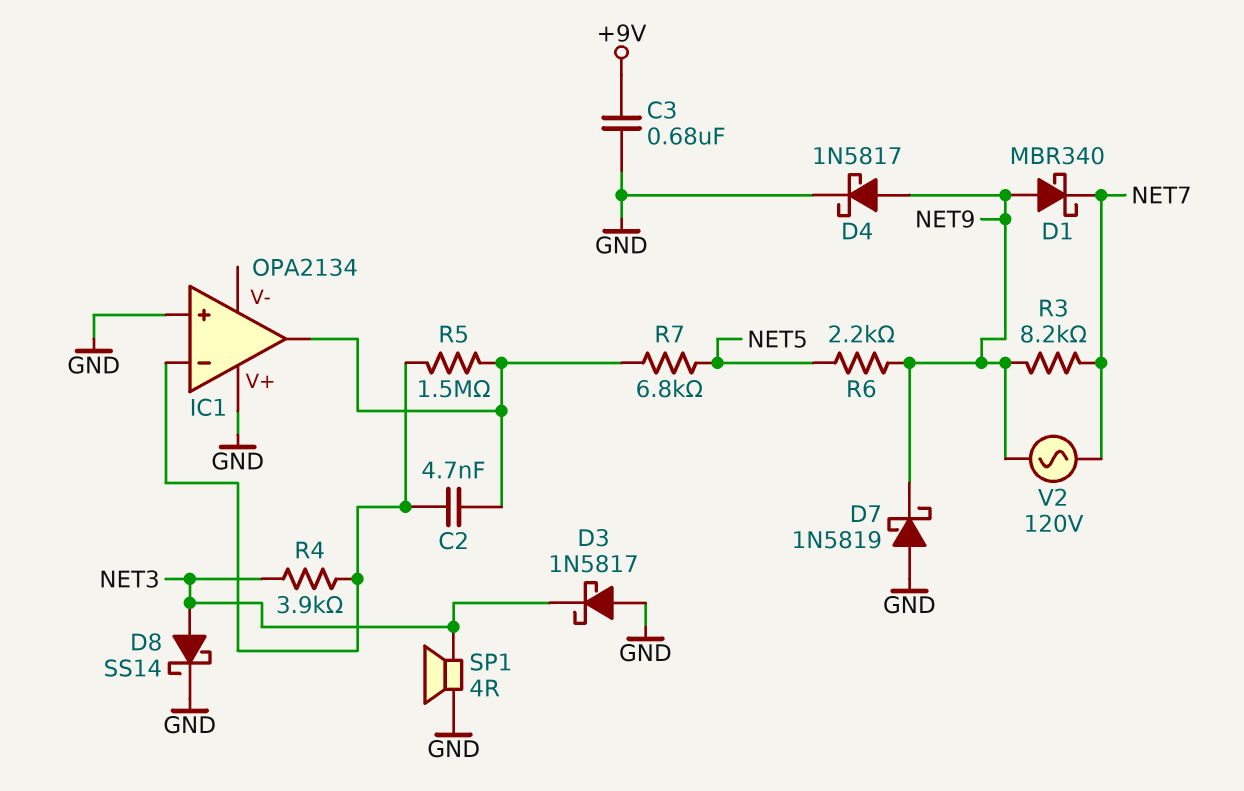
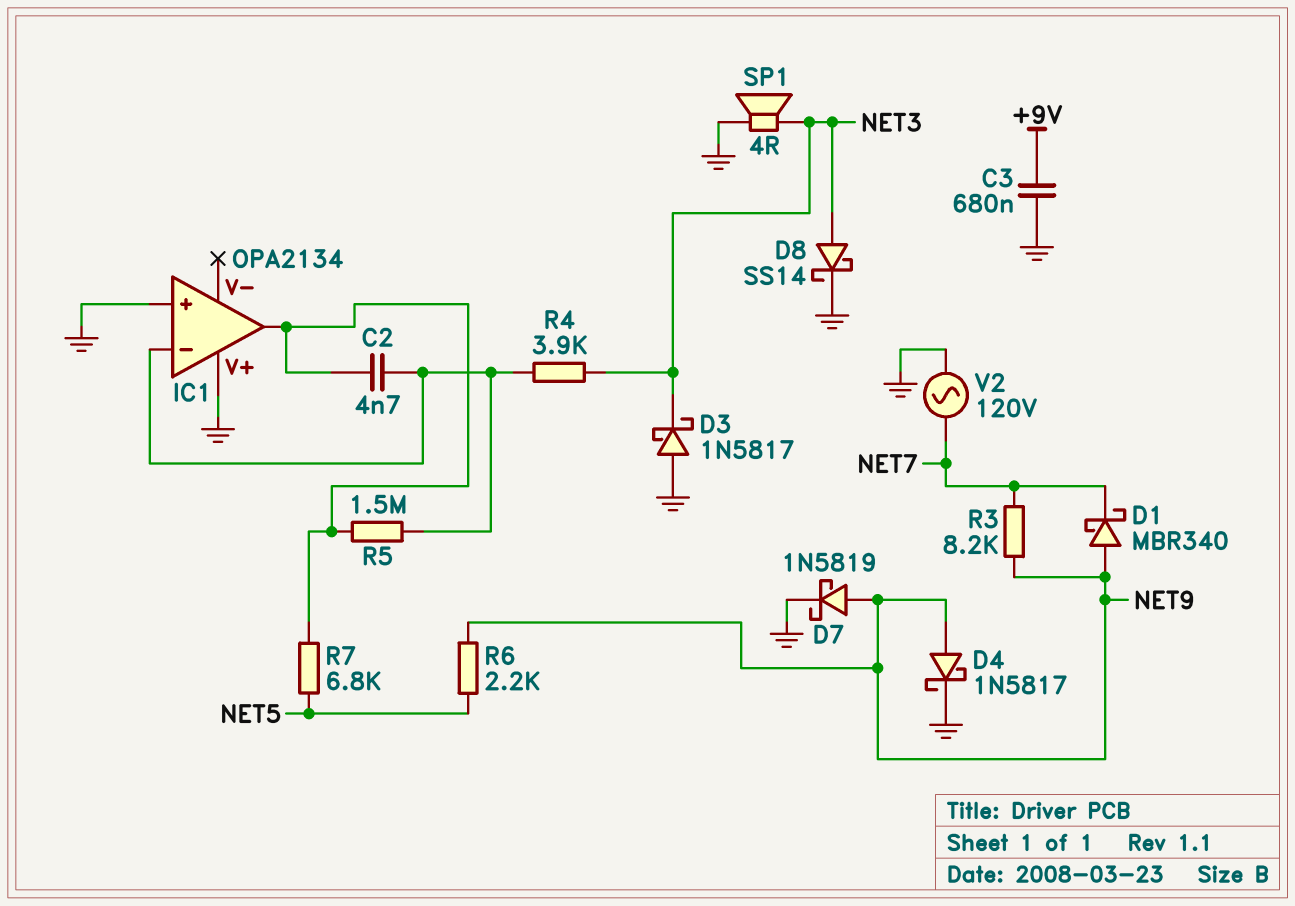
D7: schottky 1N5819 (A GND, K NET9) -> schottky 1N5819 (A NET9, K GND)
V2: AC 120V (NET7, NET9) -> AC 120V (GND, NET7)

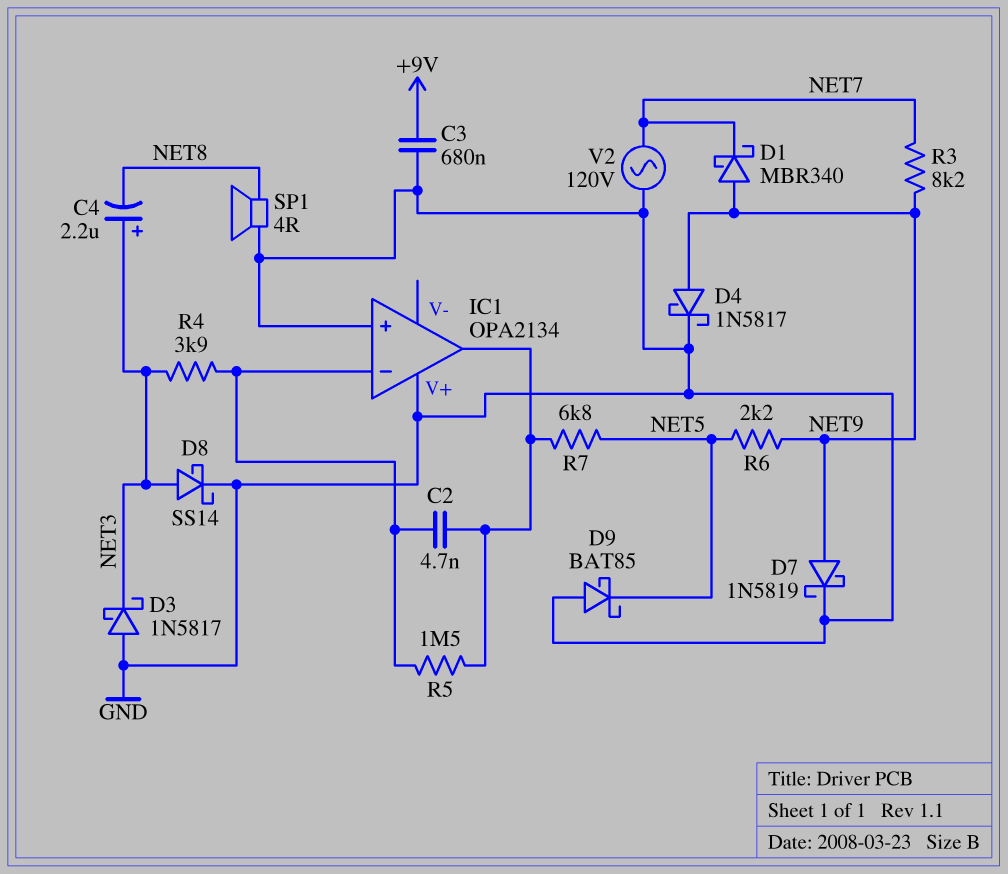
C4: none -> 2.2uF (plus NET3, minus NET8)
D9: none -> schottky BAT85 (A GND, K NET5)
SP1: speaker 4R (GND, NET3) -> speaker 4R (GND, NET8)

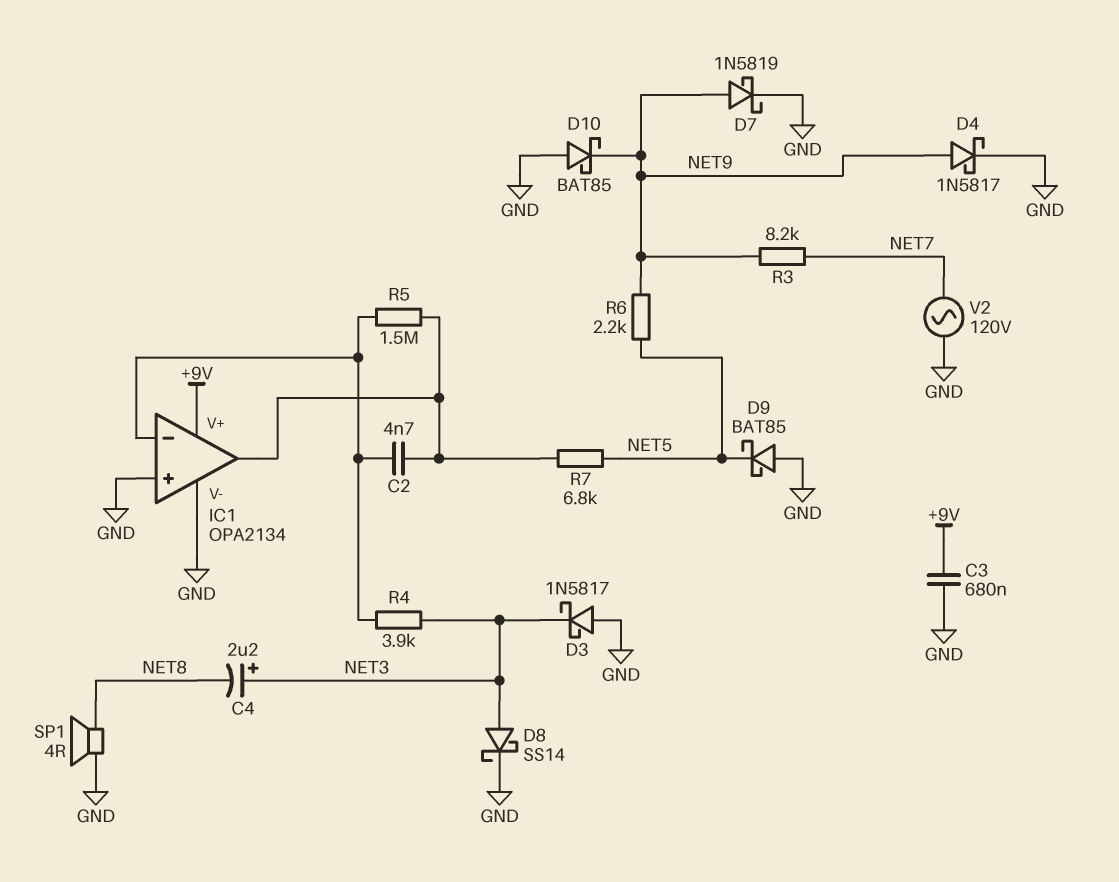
D1: schottky MBR340 (A NET9, K NET7) -> none
D10: none -> schottky BAT85 (A GND, K NET9)
IC1 pin V+: GND -> +9V
IC1 pin V-: none -> GND

